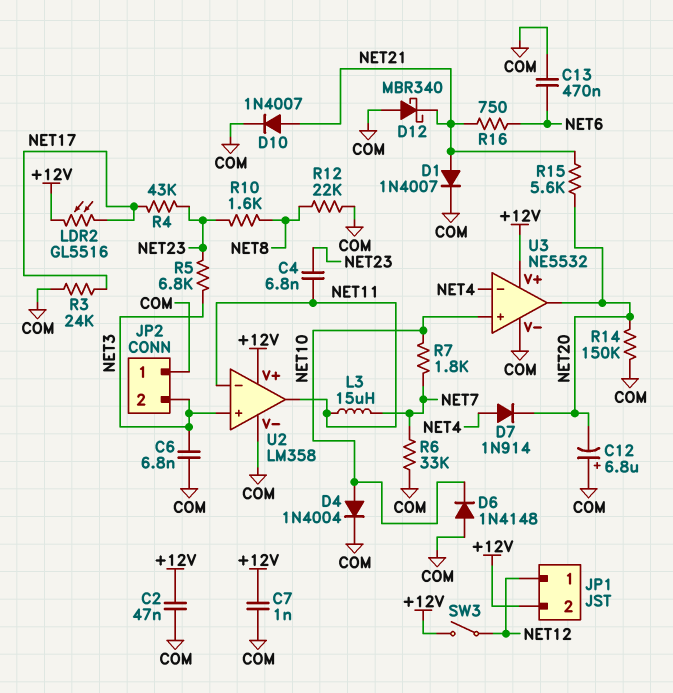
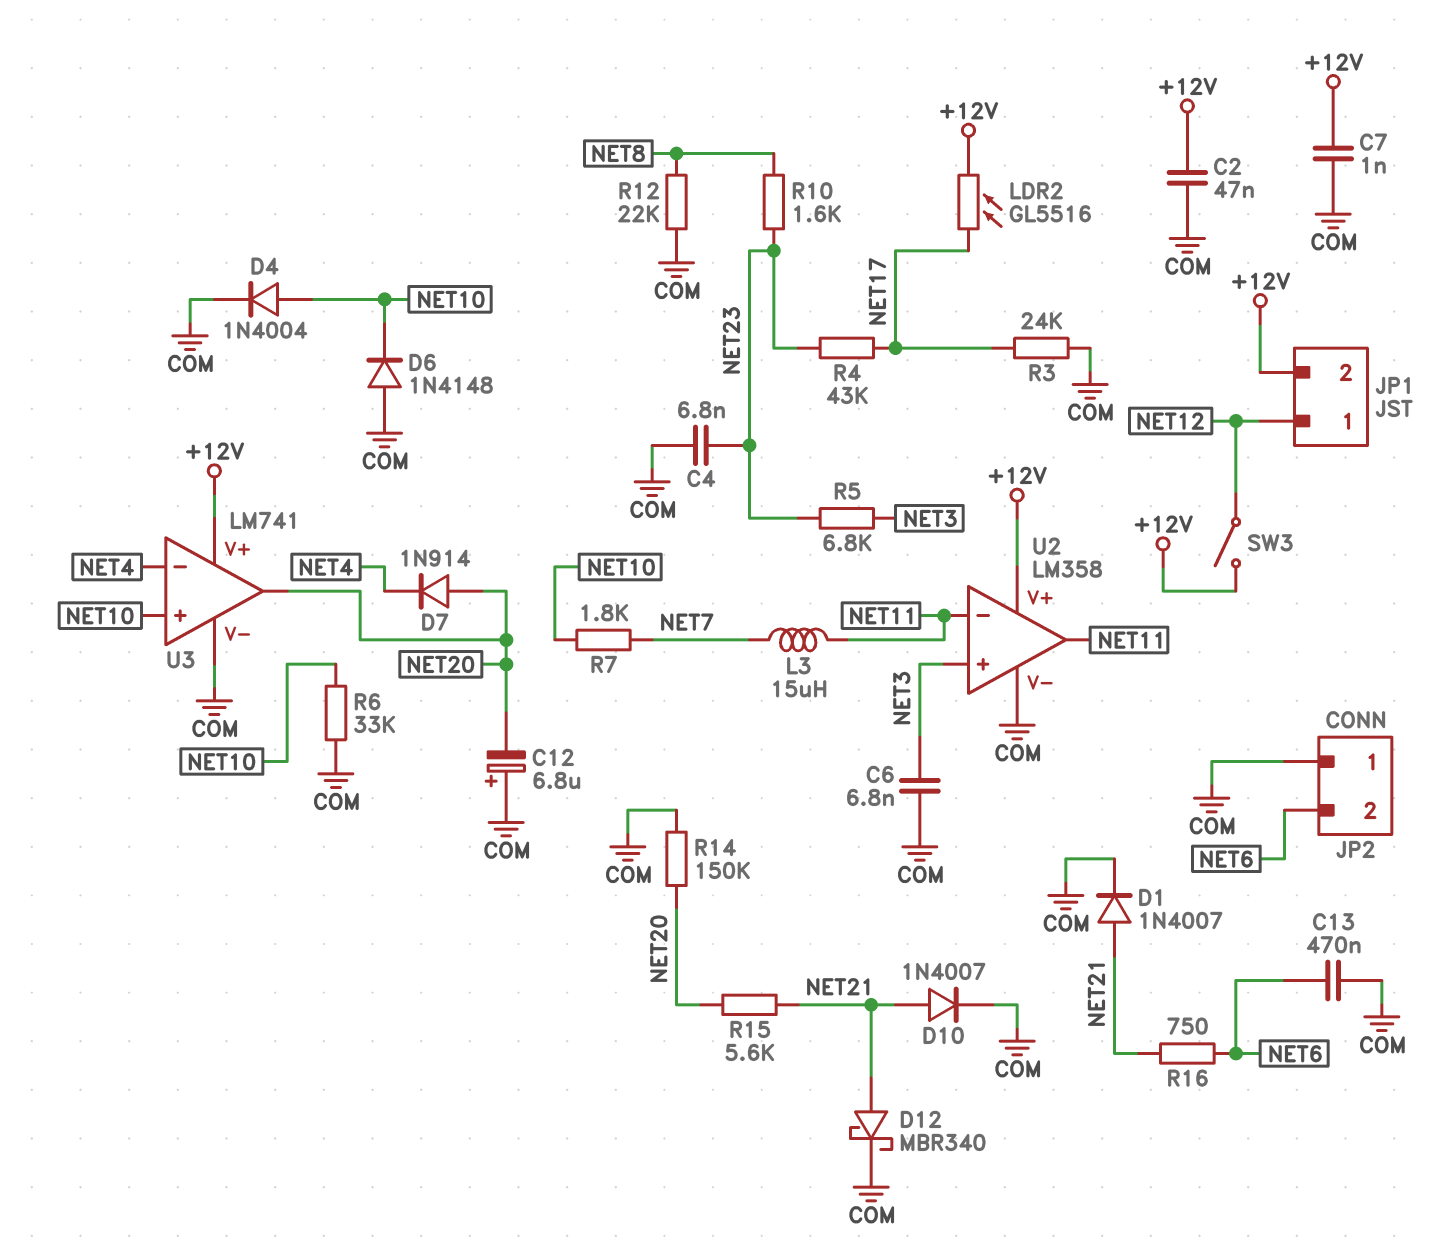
C4: 6.8nF (NET11, NET23) -> 6.8nF (COM, NET23)
D7: diode 1N914 (A NET4, K NET20) -> diode 1N914 (A NET20, K NET4)
D12: schottky MBR340 (A COM, K NET21) -> schottky MBR340 (A NET21, K COM)
JP2 pin 2: NET3 -> NET6
R6: 33k (COM, NET7) -> 33k (COM, NET10)
U3: NE5532 -> LM741

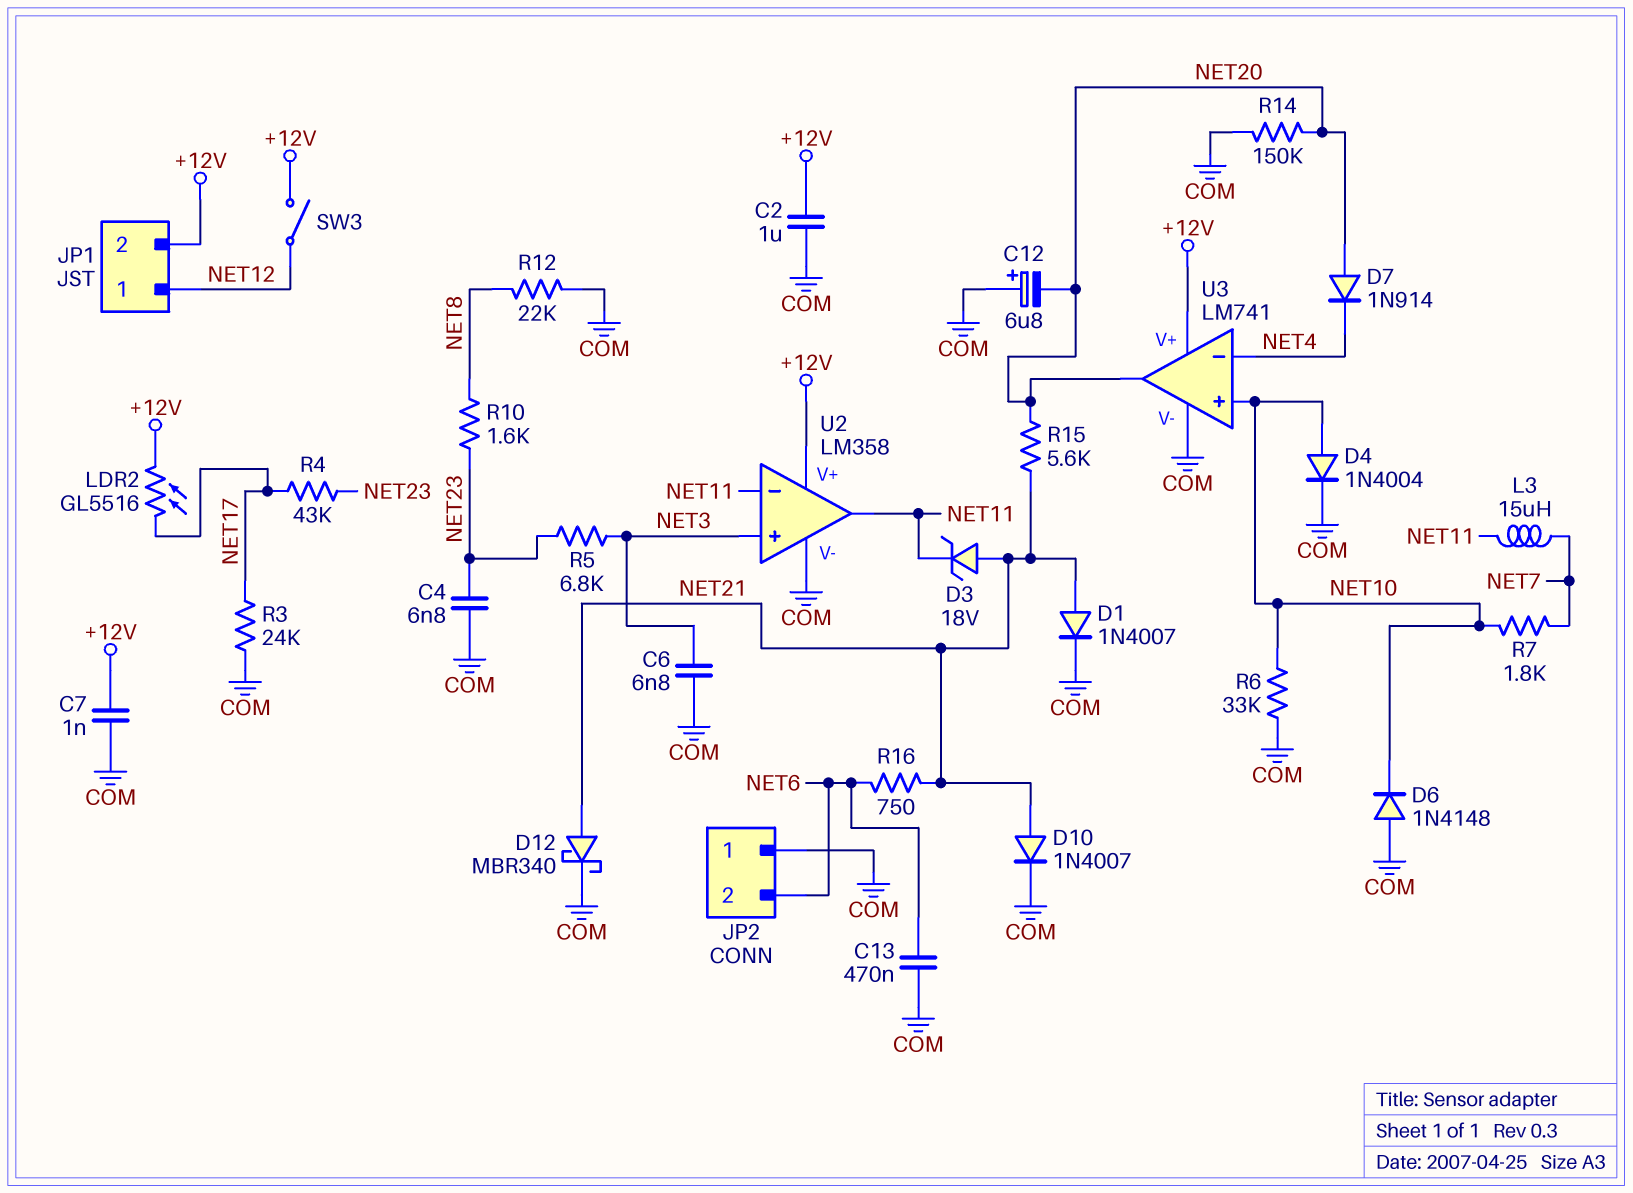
C2: 47nF (+12V, COM) -> 1uF (+12V, COM)
D3: none -> zener 18V (A NET21, K NET11)

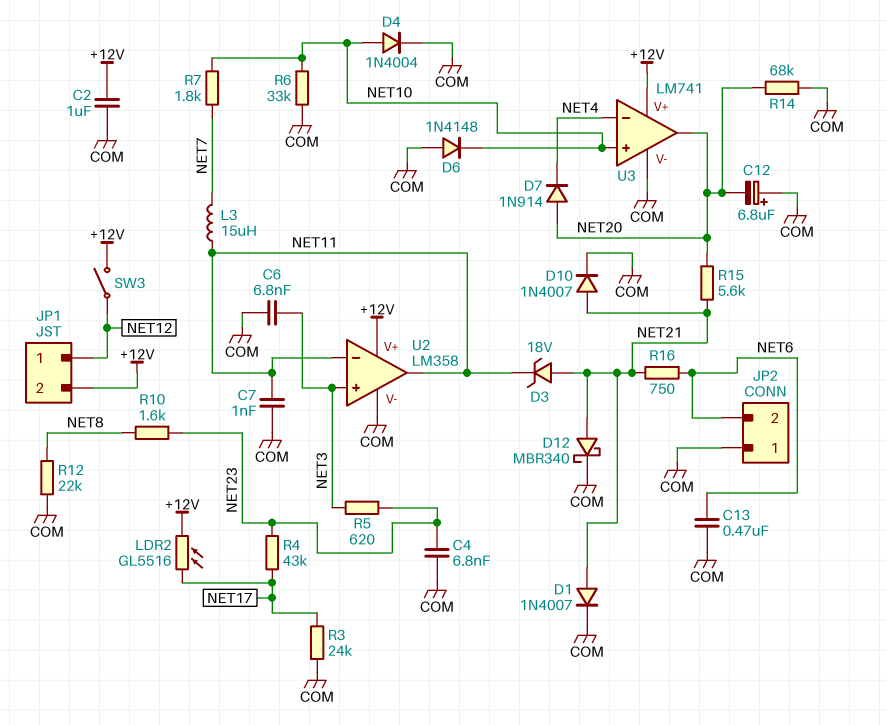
C7: 1nF (+12V, COM) -> 1nF (COM, NET11)
R5: 6.8k (NET3, NET23) -> 620 (NET3, NET23)
R14: 150k (COM, NET20) -> 68k (COM, NET20)

